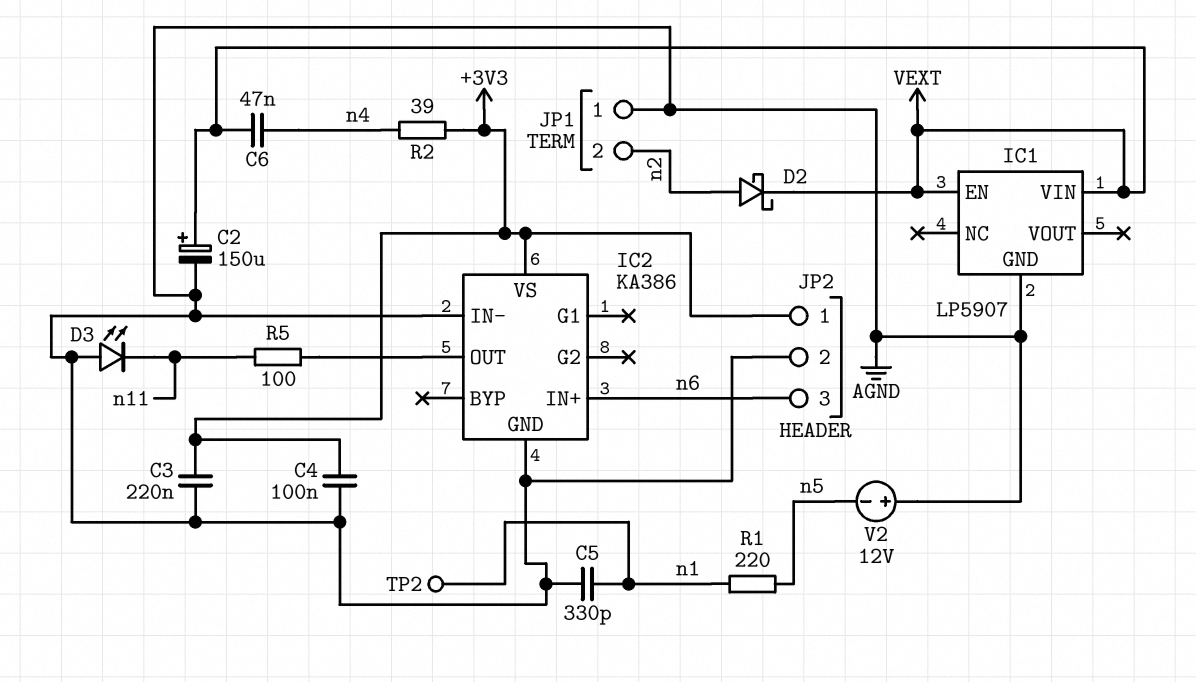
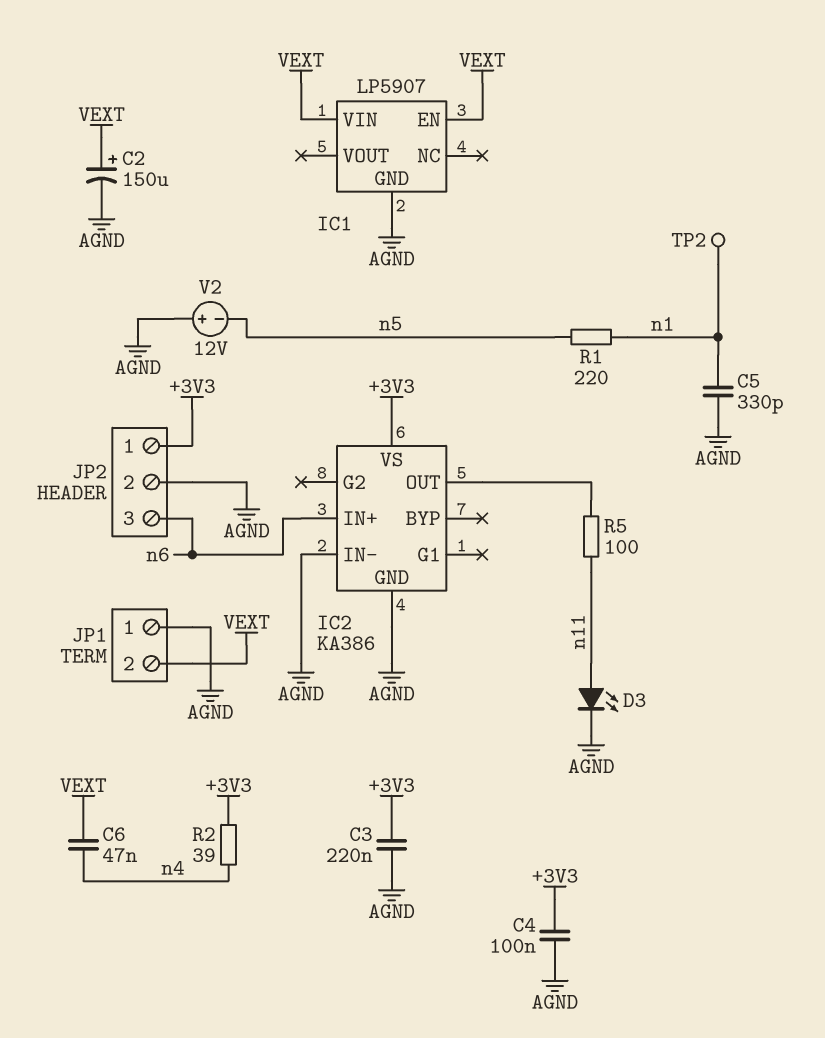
D2: schottky (A n2, K VEXT) -> none
D3: LED (A AGND, K n11) -> LED (A n11, K AGND)
JP1 pin 2: n2 -> VEXT

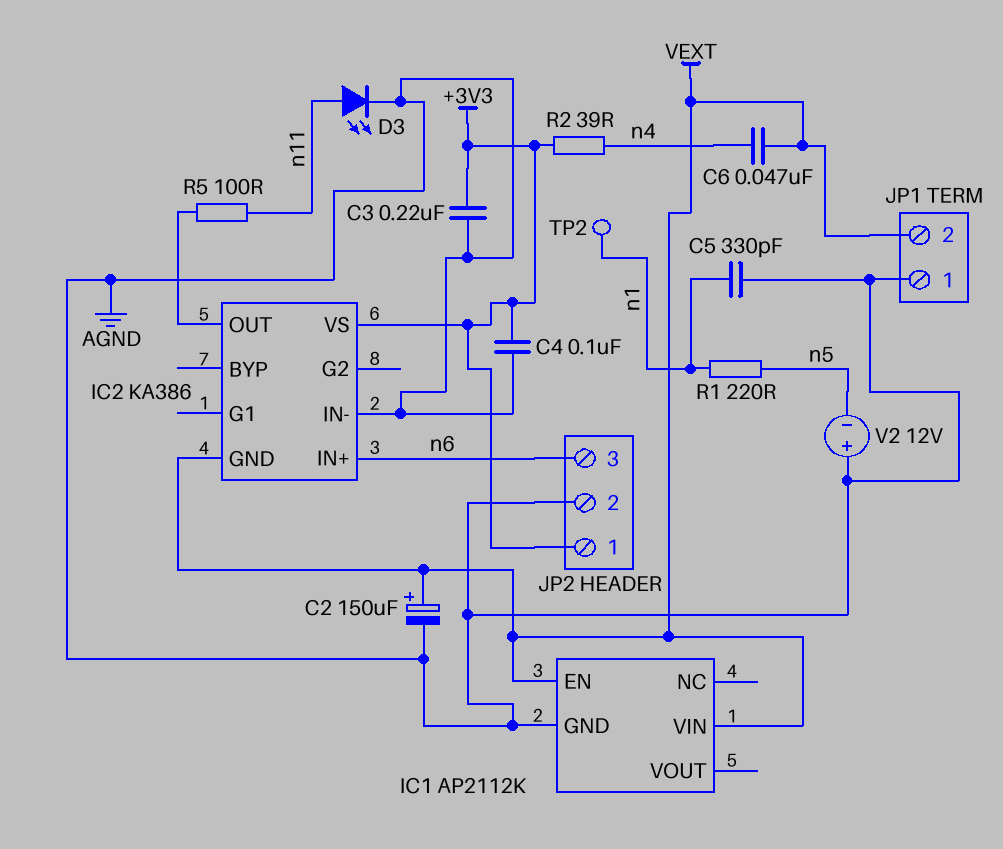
IC1: LP5907 -> AP2112K
IC2 pin GND: AGND -> VEXT

